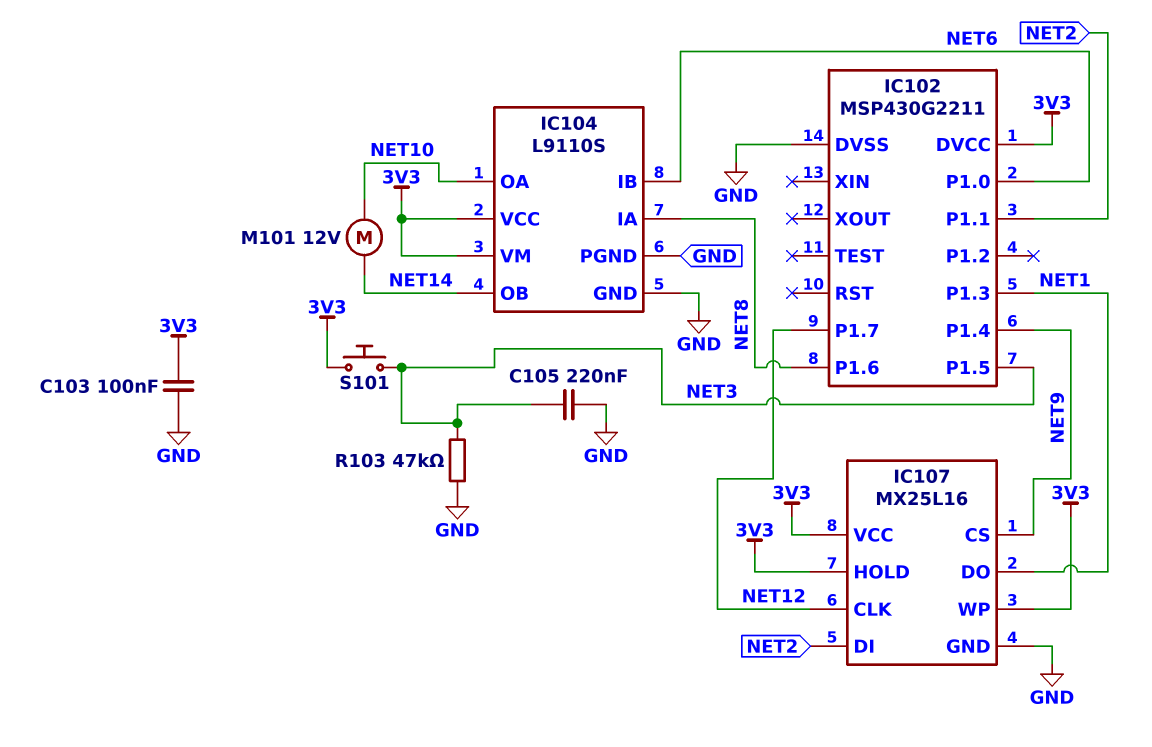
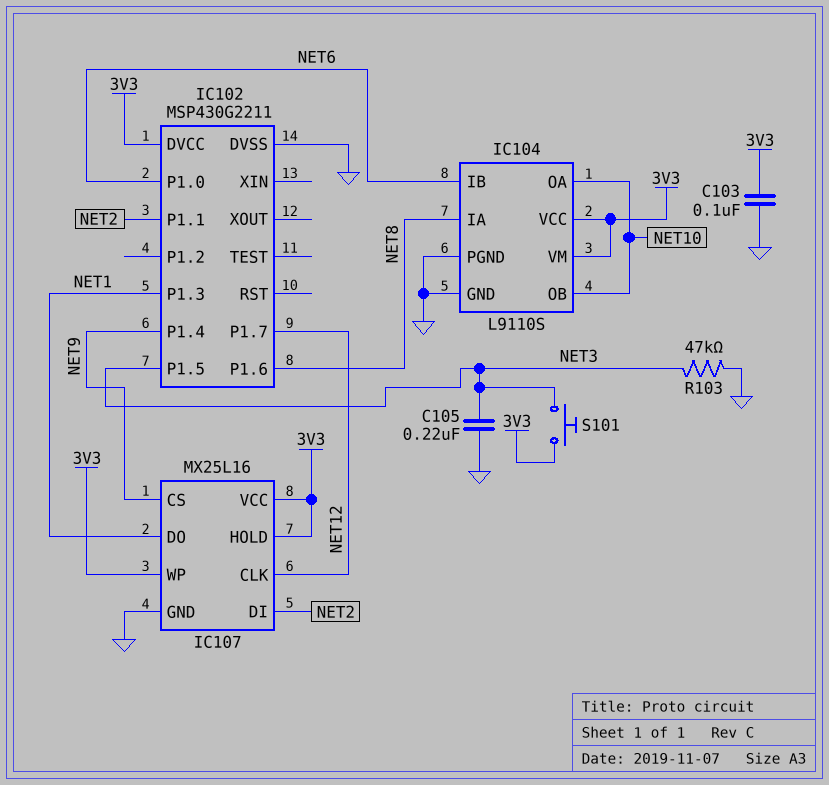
IC104 pin OB: NET14 -> NET10
M101: motor 12V (NET10, NET14) -> none

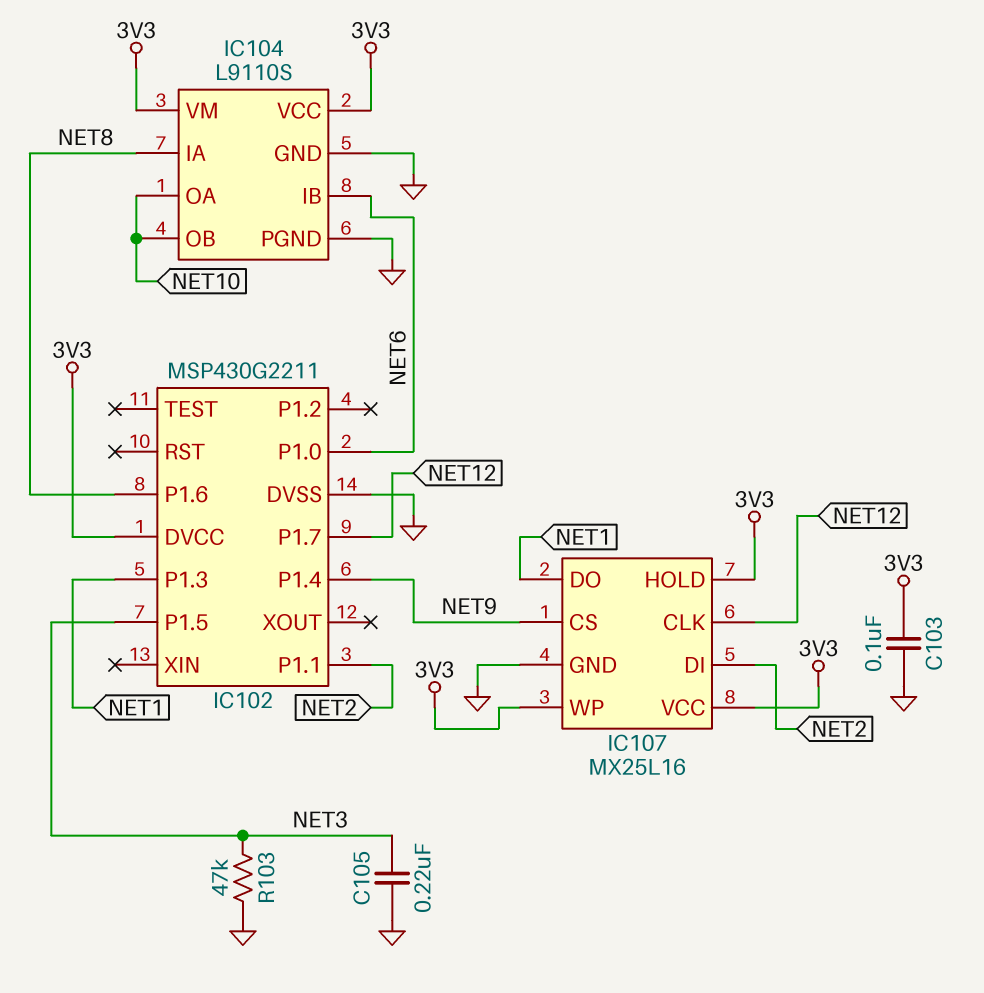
S101: button (3V3, NET3) -> none

